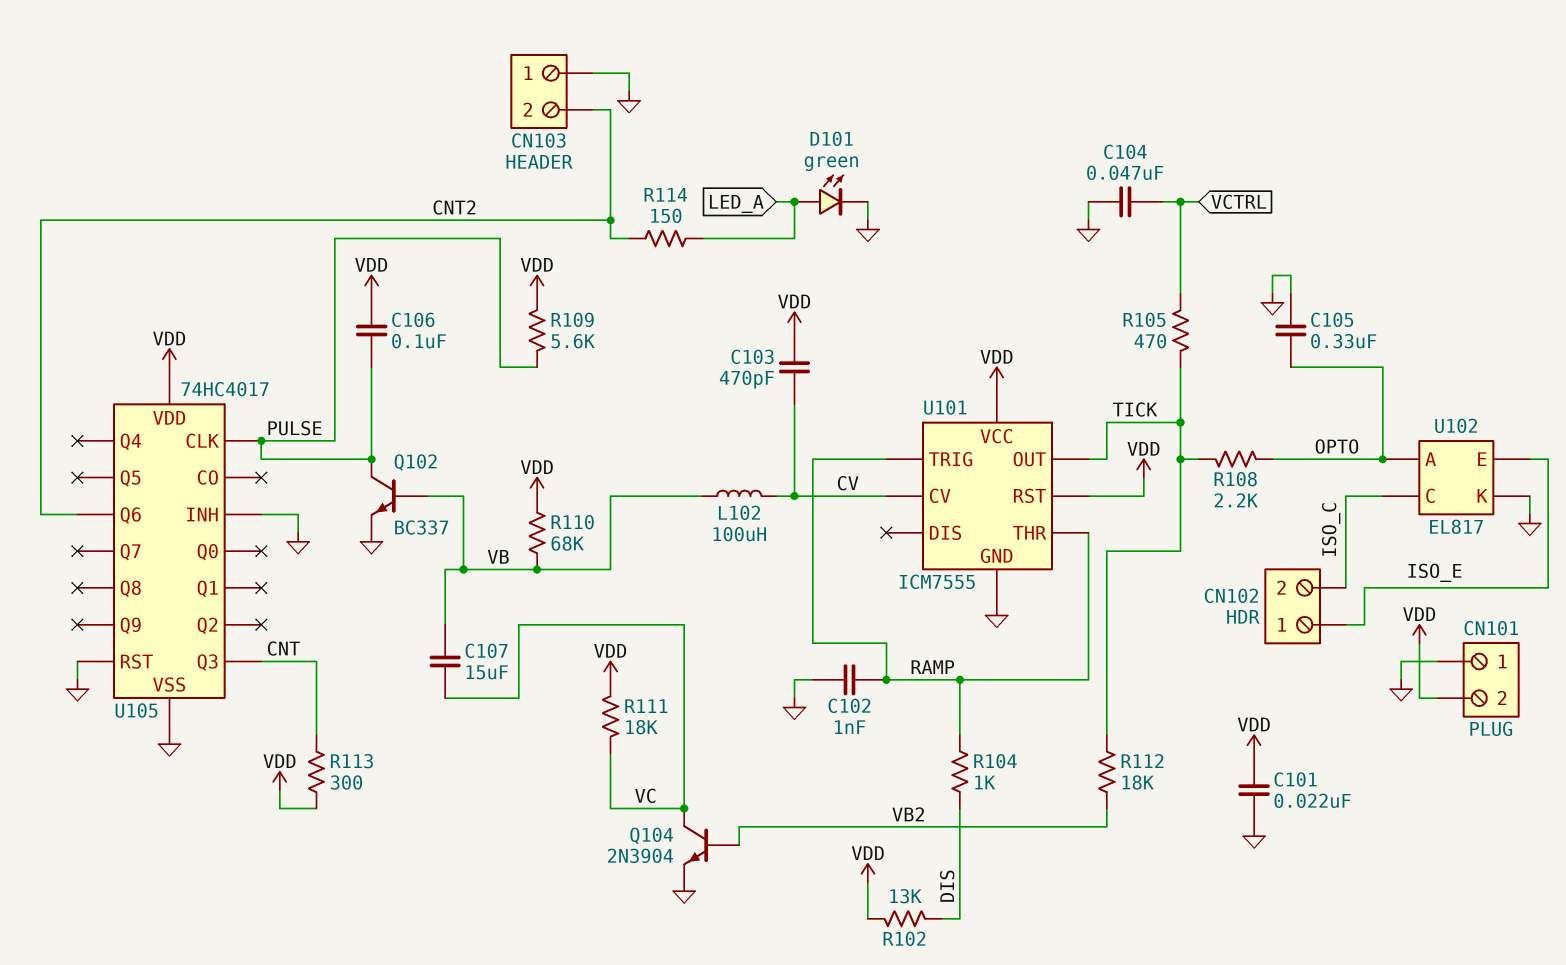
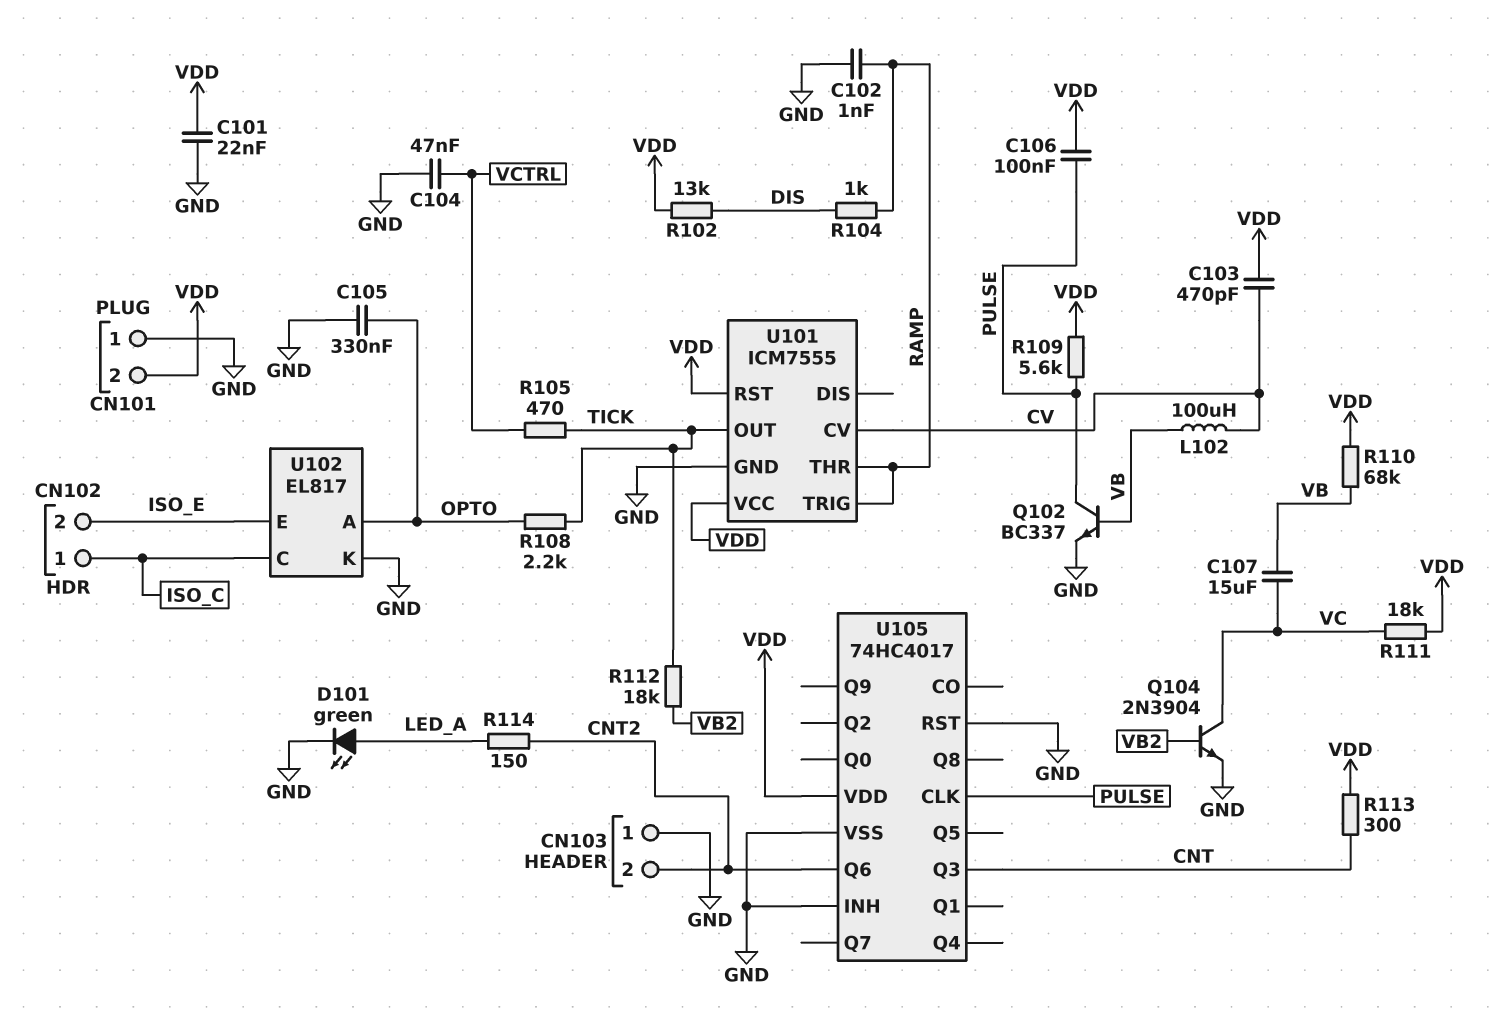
CN102 pin 1: ISO_E -> ISO_C
CN102 pin 2: ISO_C -> ISO_E

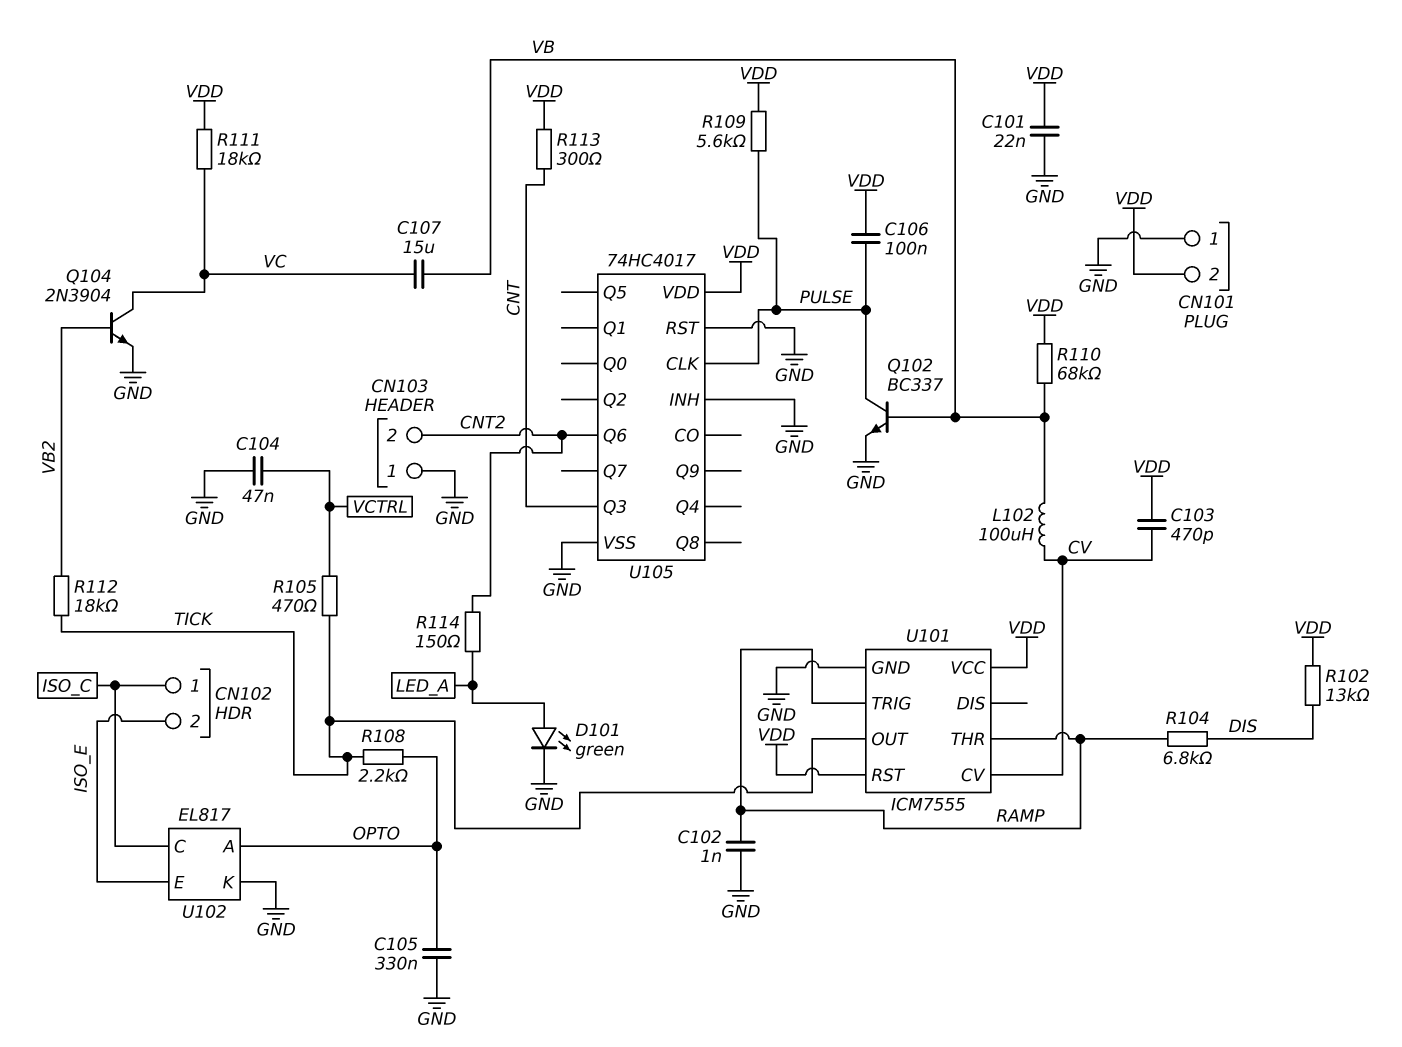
R104: 1k (DIS, RAMP) -> 6.8k (DIS, RAMP)

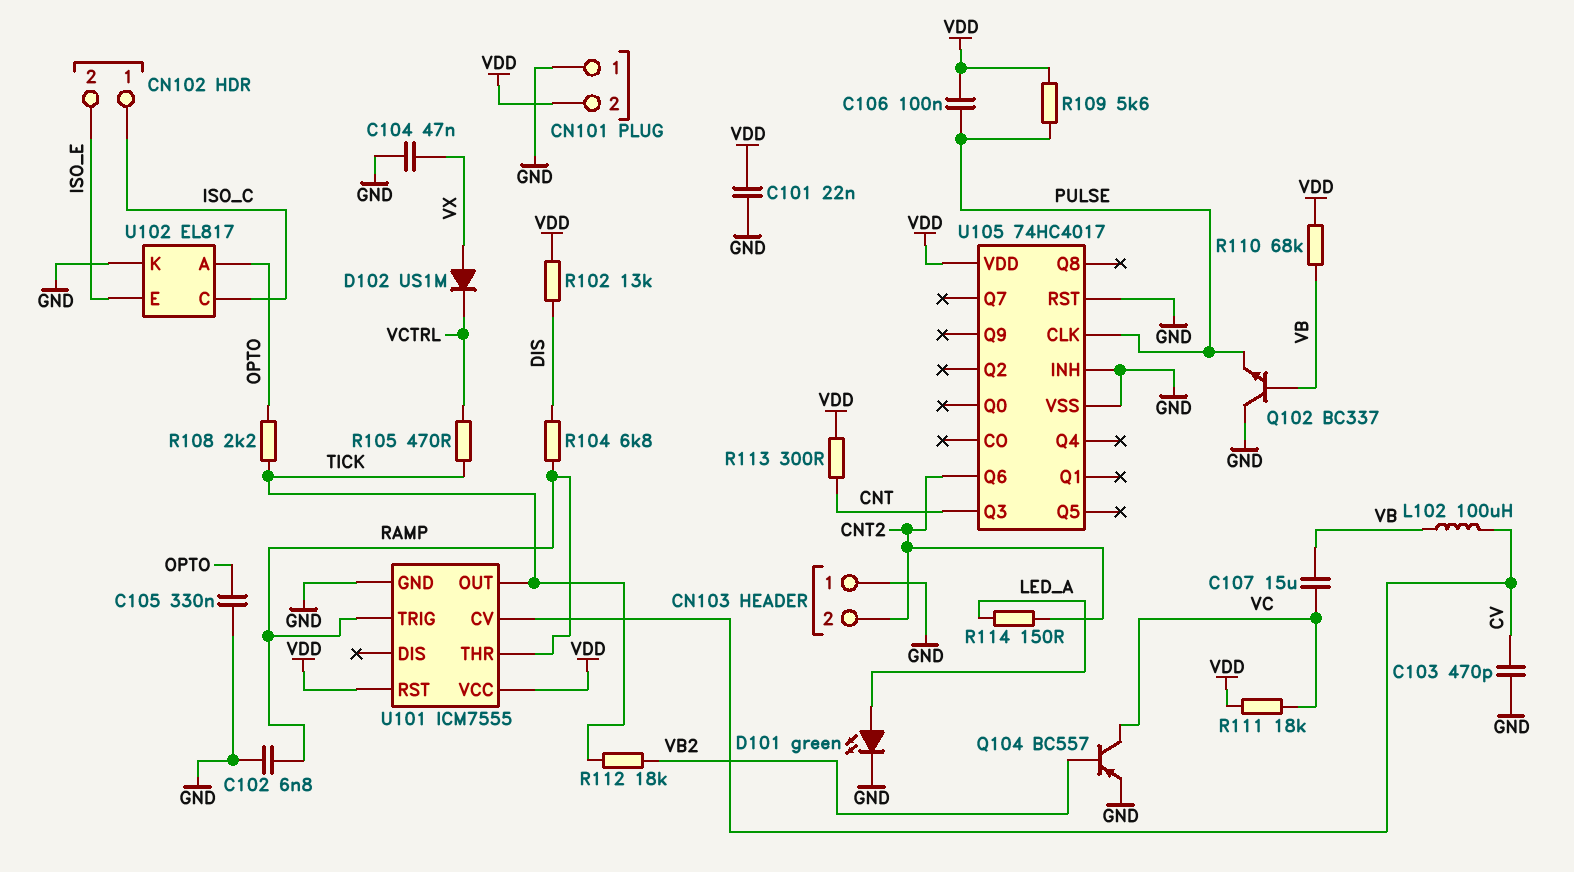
C102: 1nF (GND, RAMP) -> 6.8nF (GND, RAMP)
C103: 470pF (CV, VDD) -> 470pF (CV, GND)
C104: 47nF (GND, VCTRL) -> 47nF (GND, VX)
D102: none -> diode US1M (A VX, K VCTRL)
Q102: NPN BC337 (B VB, C PULSE, E GND) -> NPN BC337 (B VB, C GND, E PULSE)
Q104: NPN 2N3904 (B VB2, C VC, E GND) -> PNP BC557 (B VB2, C VC, E GND)

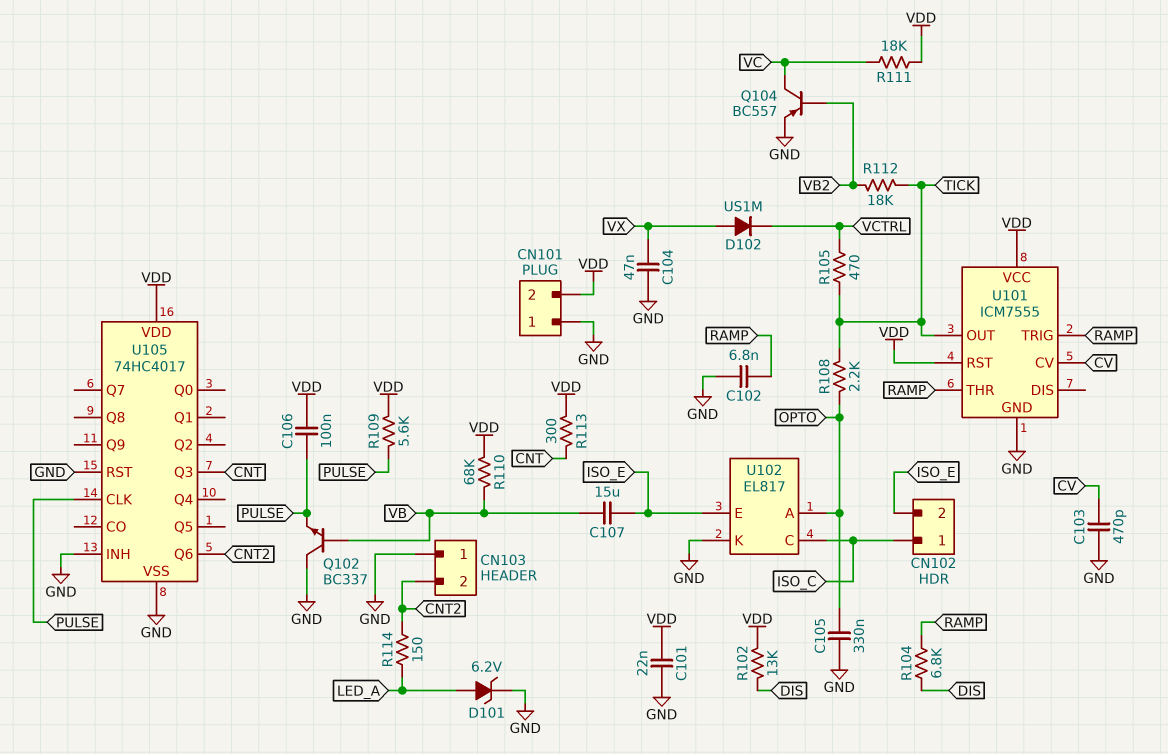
C107: 15uF (VB, VC) -> 15uF (ISO_E, VB)
D101: LED green (A LED_A, K GND) -> zener 6.2V (A LED_A, K GND)
L102: 100uH (CV, VB) -> none

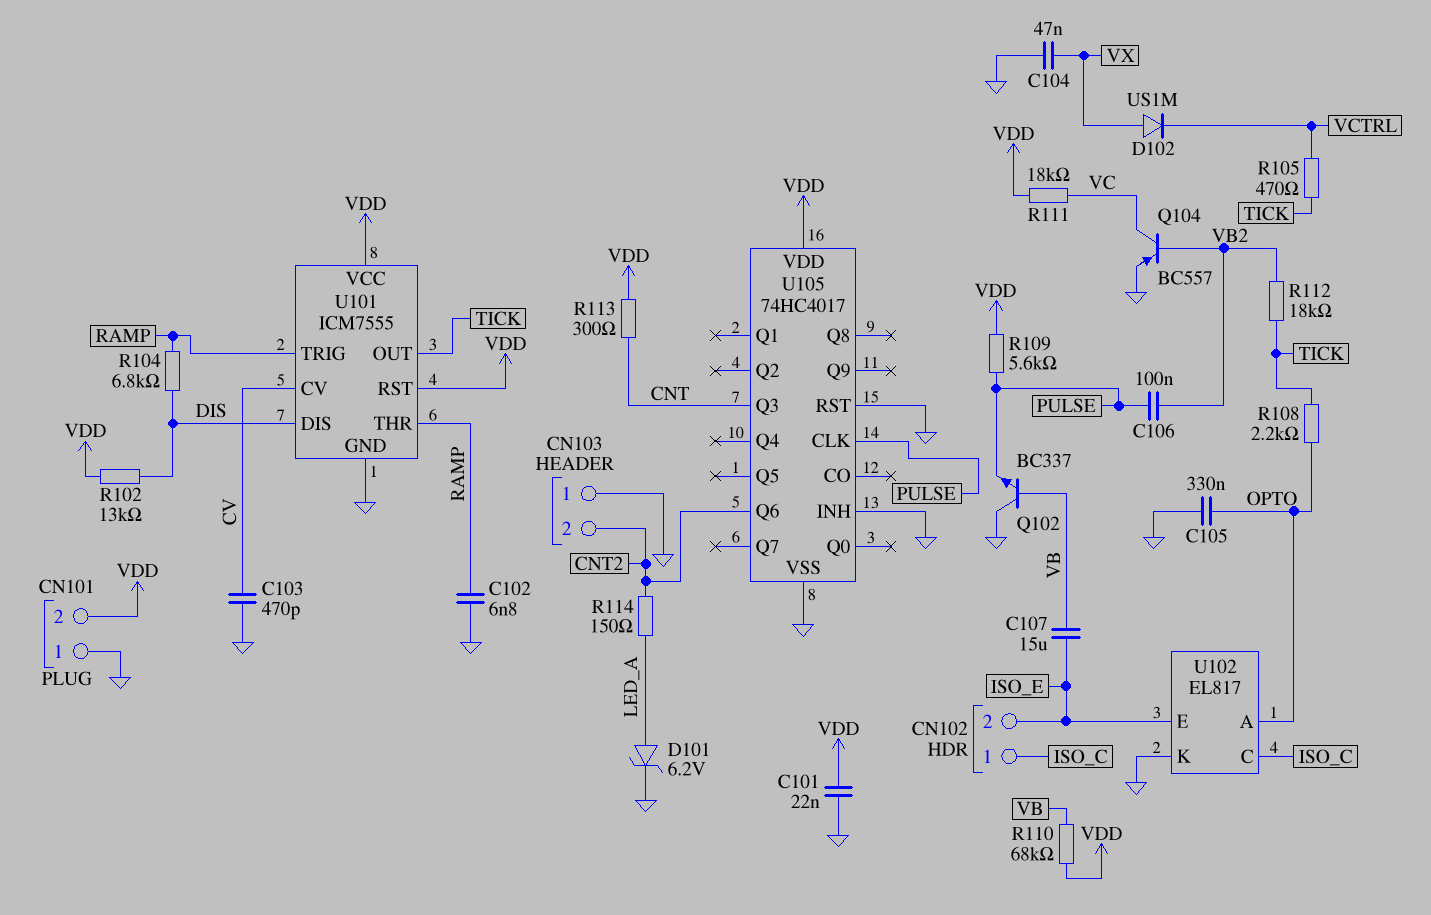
C106: 100nF (PULSE, VDD) -> 100nF (PULSE, VB2)
U101 pin DIS: none -> DIS

